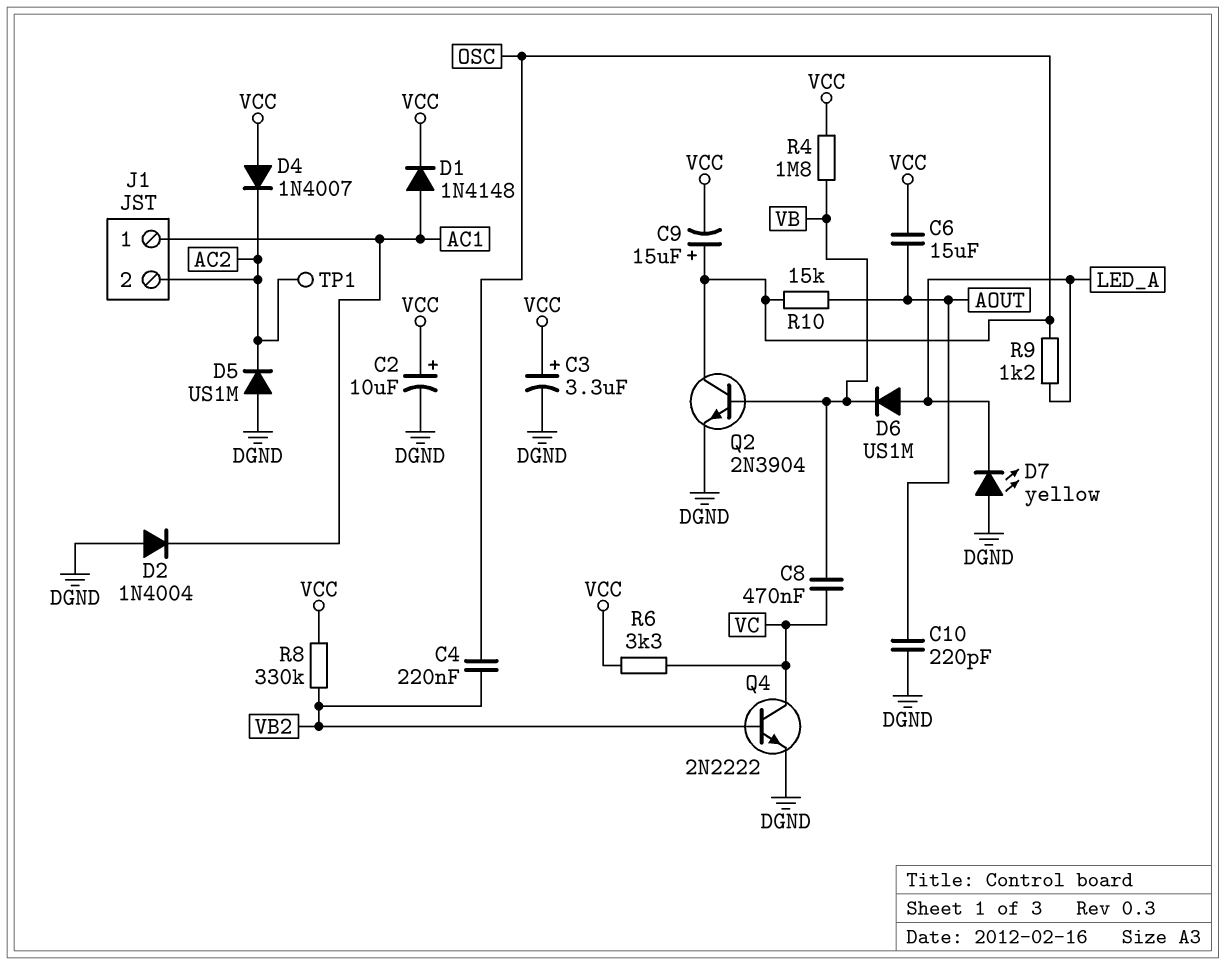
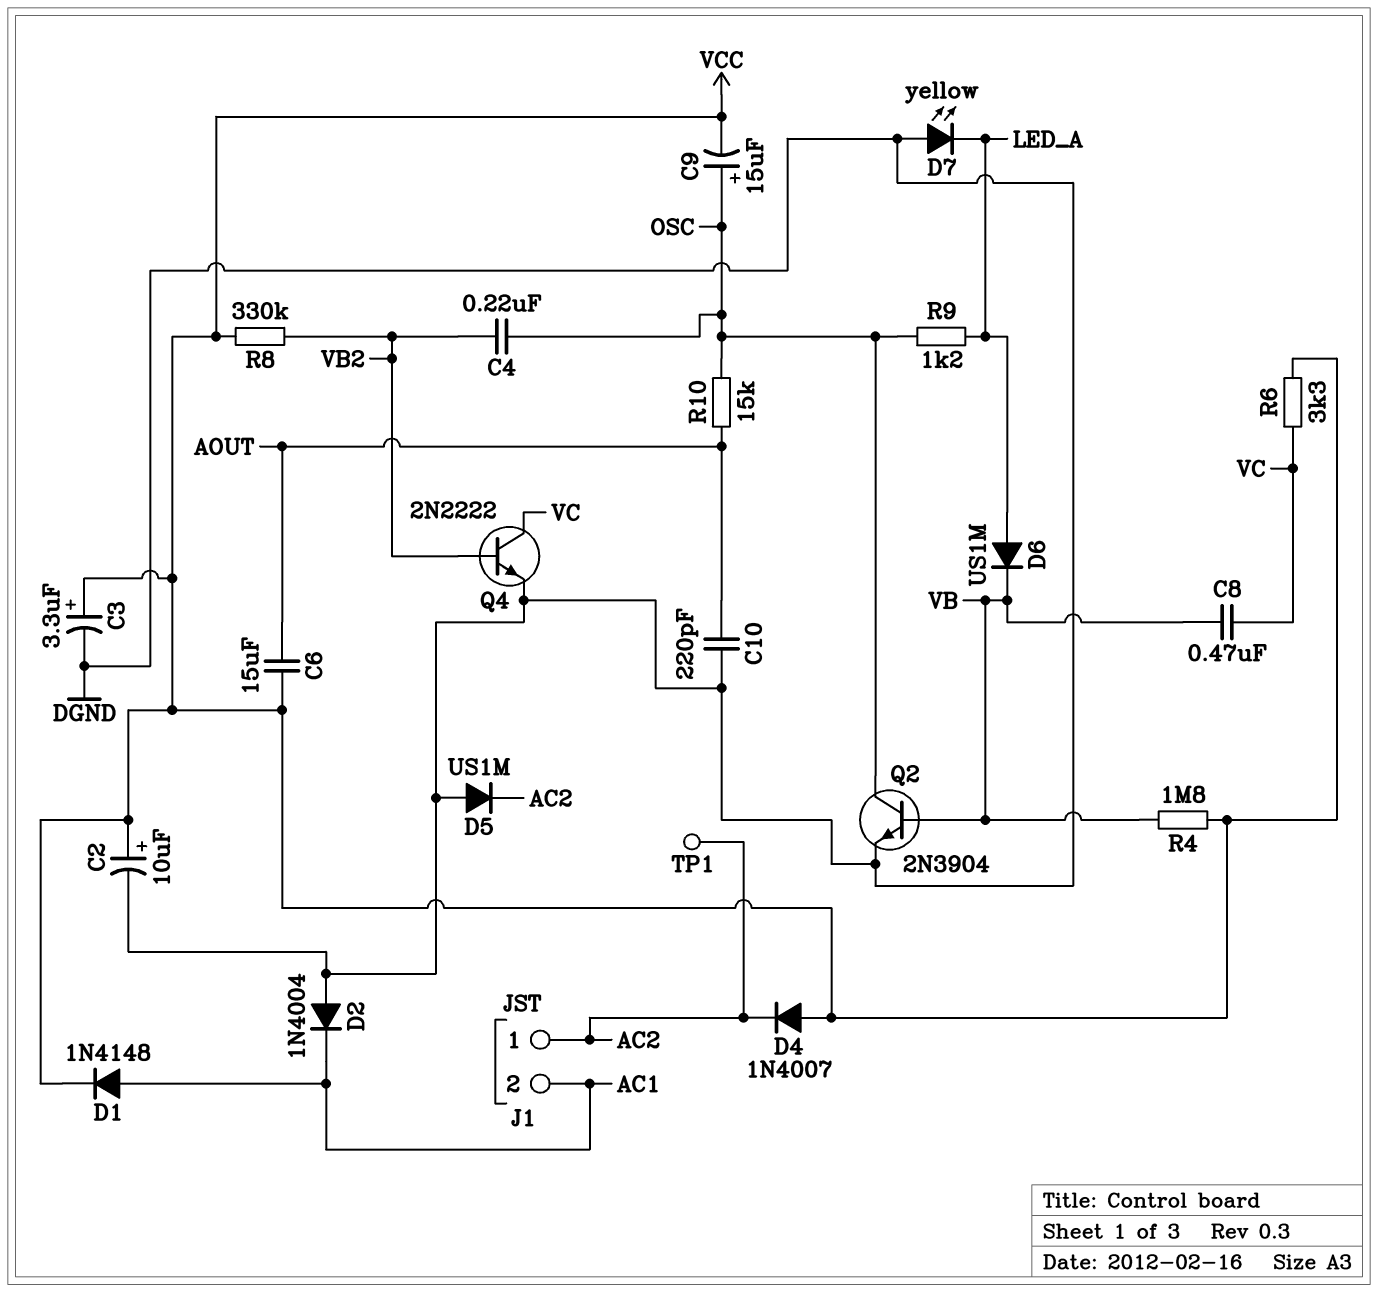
J1 pin 1: AC1 -> AC2
J1 pin 2: AC2 -> AC1

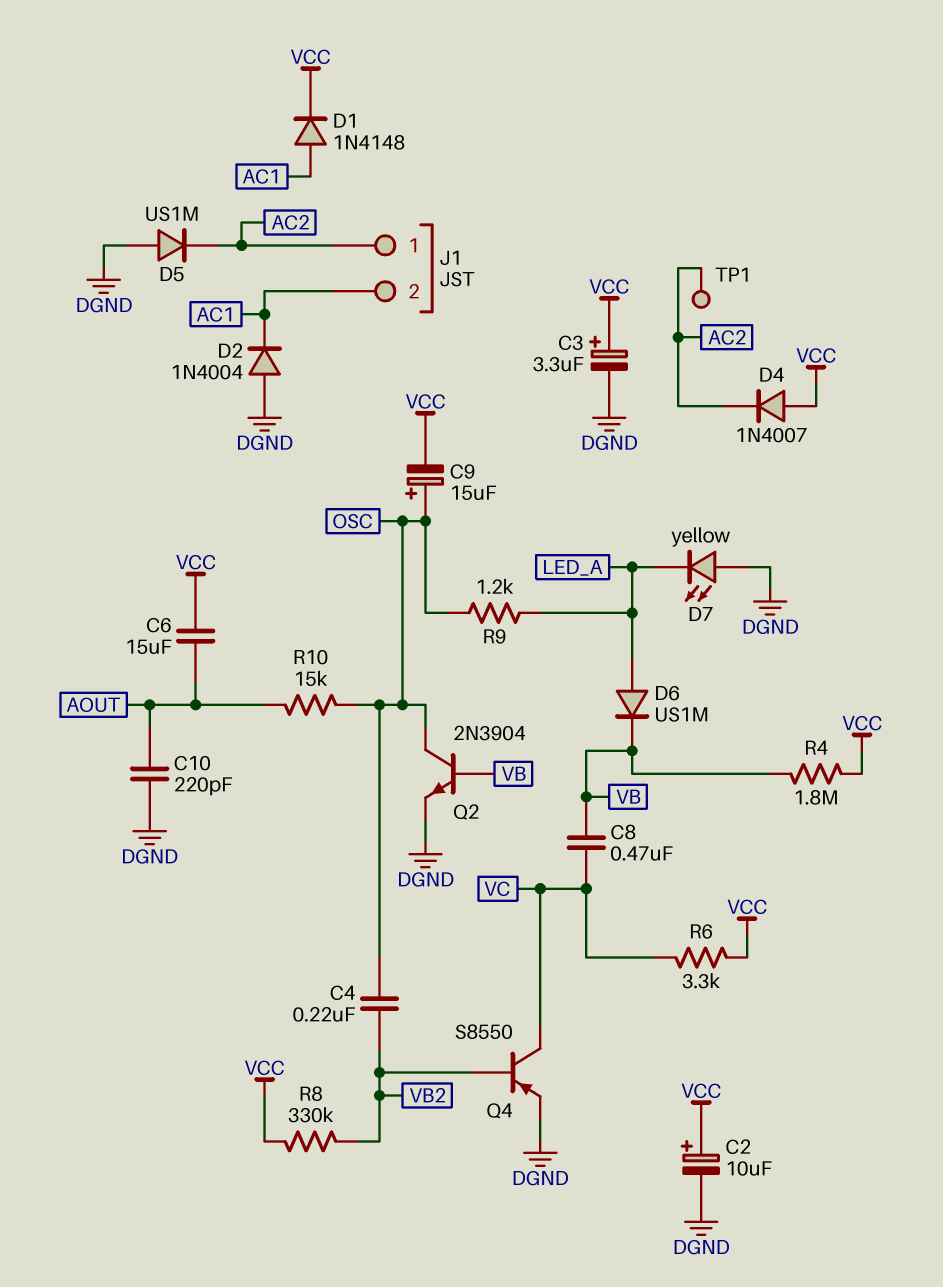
Q4: NPN 2N2222 (B VB2, C VC, E DGND) -> PNP S8550 (B VB2, C VC, E DGND)

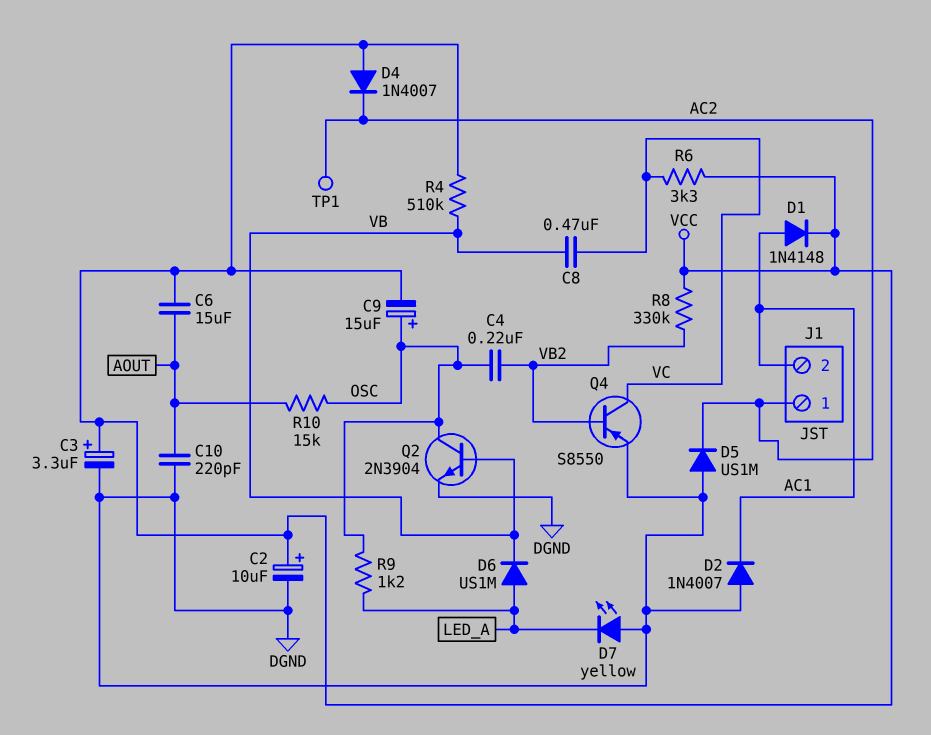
D2: diode 1N4004 (A DGND, K AC1) -> diode 1N4007 (A DGND, K AC1)
R4: 1.8M (VB, VCC) -> 510k (VB, VCC)

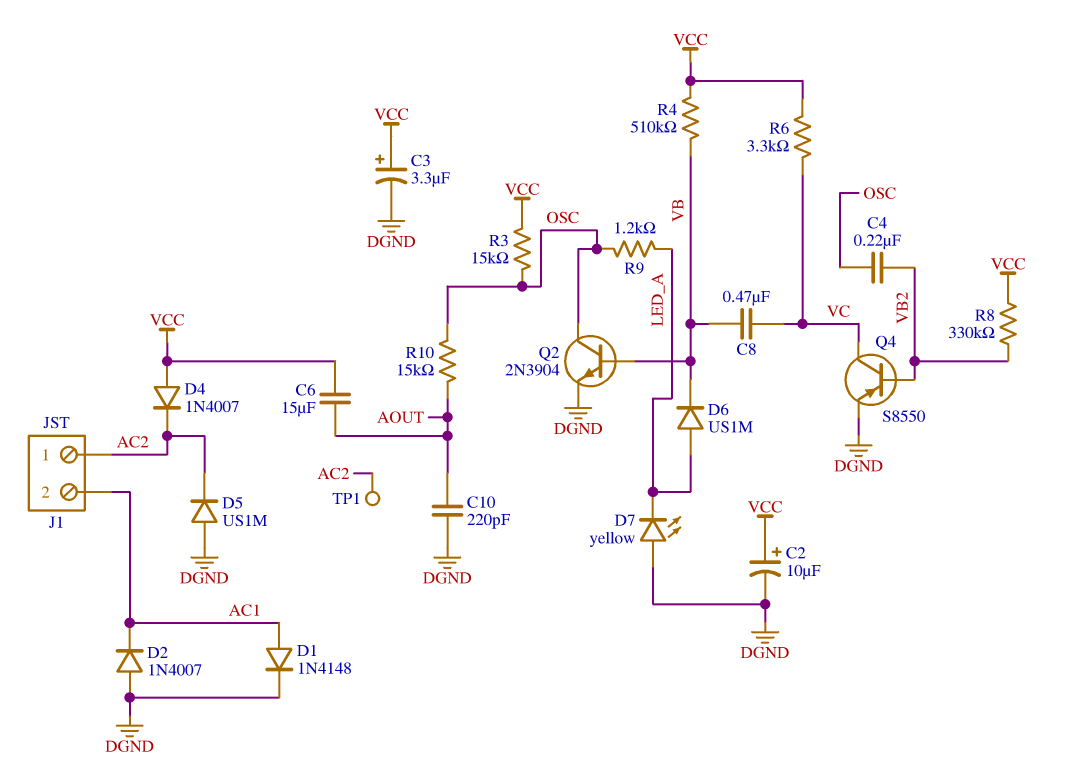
C9: 15uF (plus OSC, minus VCC) -> none
D1: diode 1N4148 (A AC1, K VCC) -> diode 1N4148 (A AC1, K DGND)
R3: none -> 15k (OSC, VCC)

